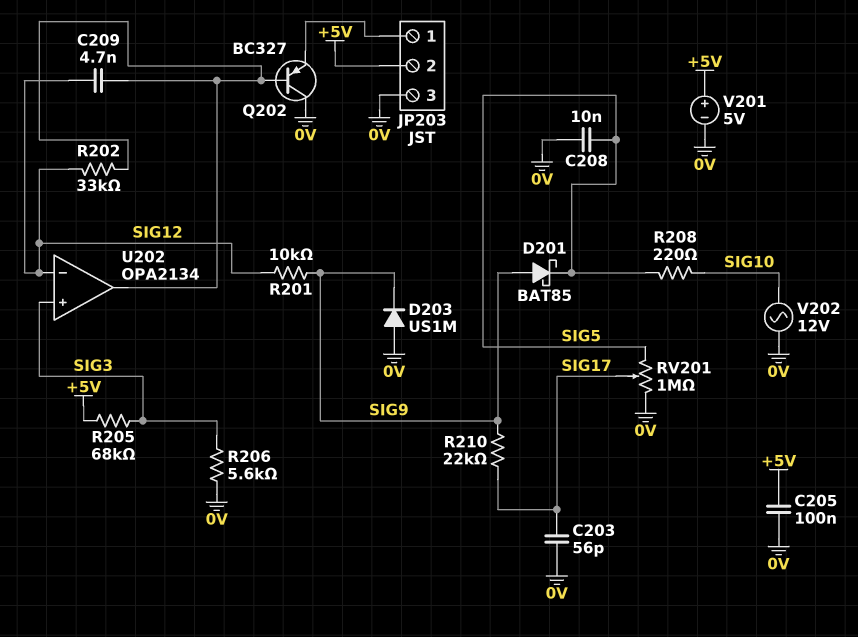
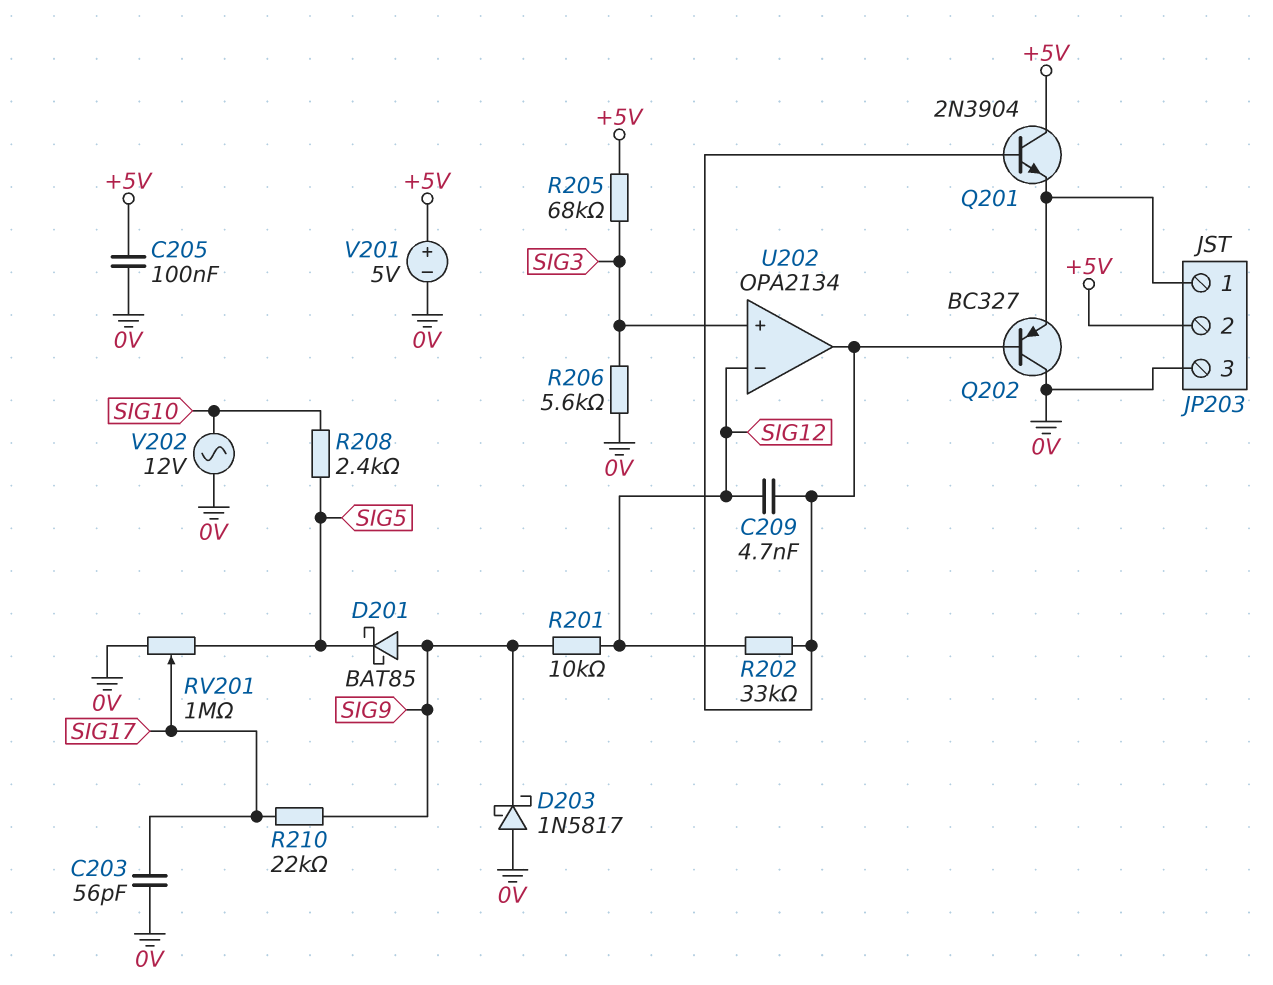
C208: 10nF (0V, SIG5) -> none
D203: diode US1M (A 0V, K SIG9) -> schottky 1N5817 (A 0V, K SIG9)
Q201: none -> NPN 2N3904 (B U202/out, C +5V, E JP203/1)
R208: 220 (SIG5, SIG10) -> 2.4k (SIG5, SIG10)

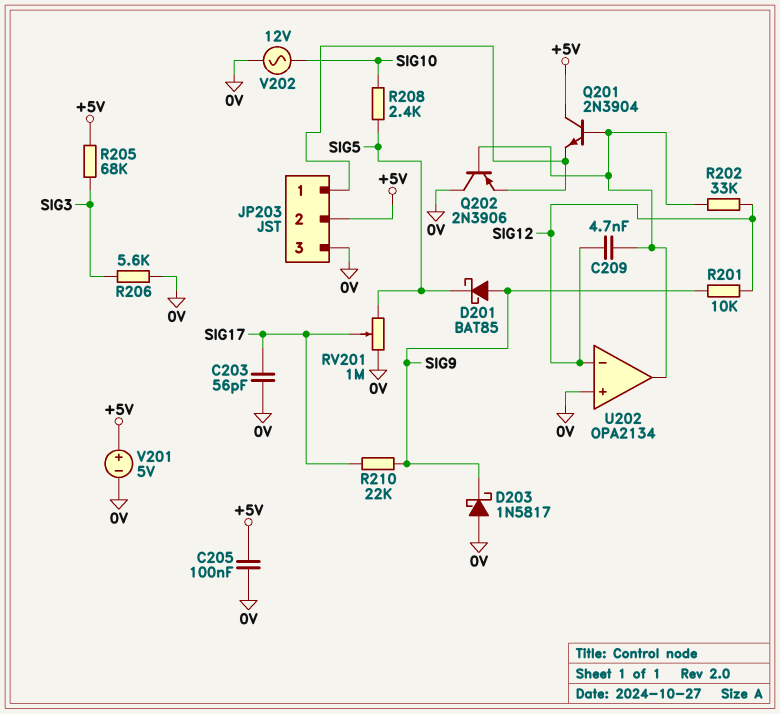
Q202: PNP BC327 (B U202/out, C 0V, E JP203/1) -> PNP 2N3906 (B U202/out, C 0V, E JP203/1)
U202 pin in+: SIG3 -> 0V

